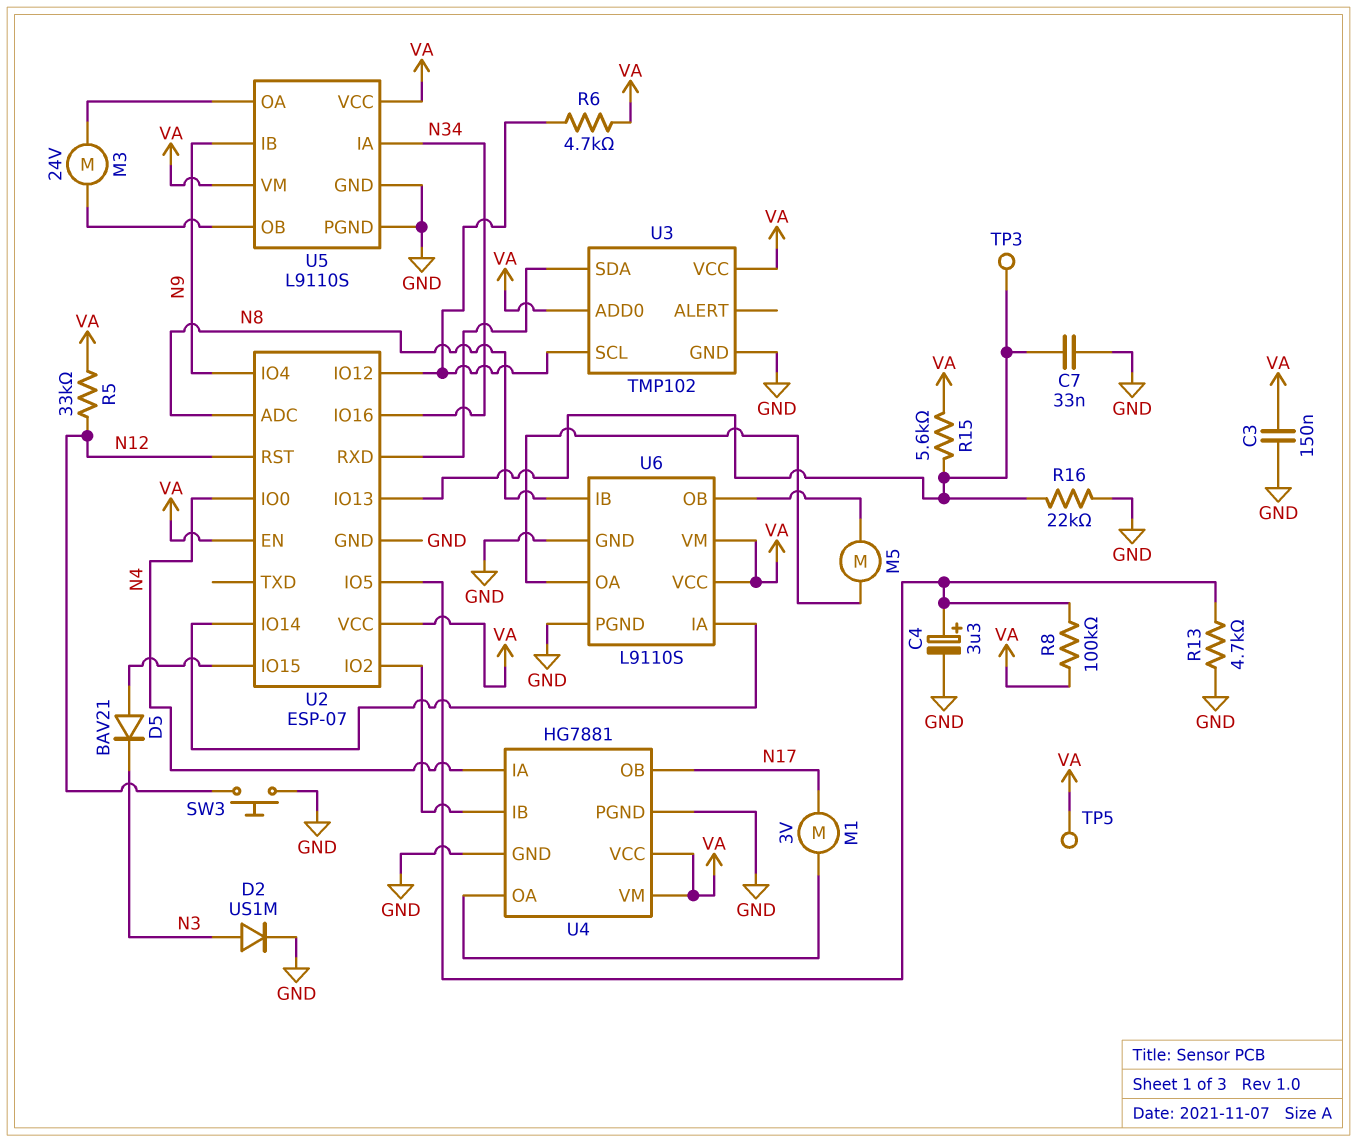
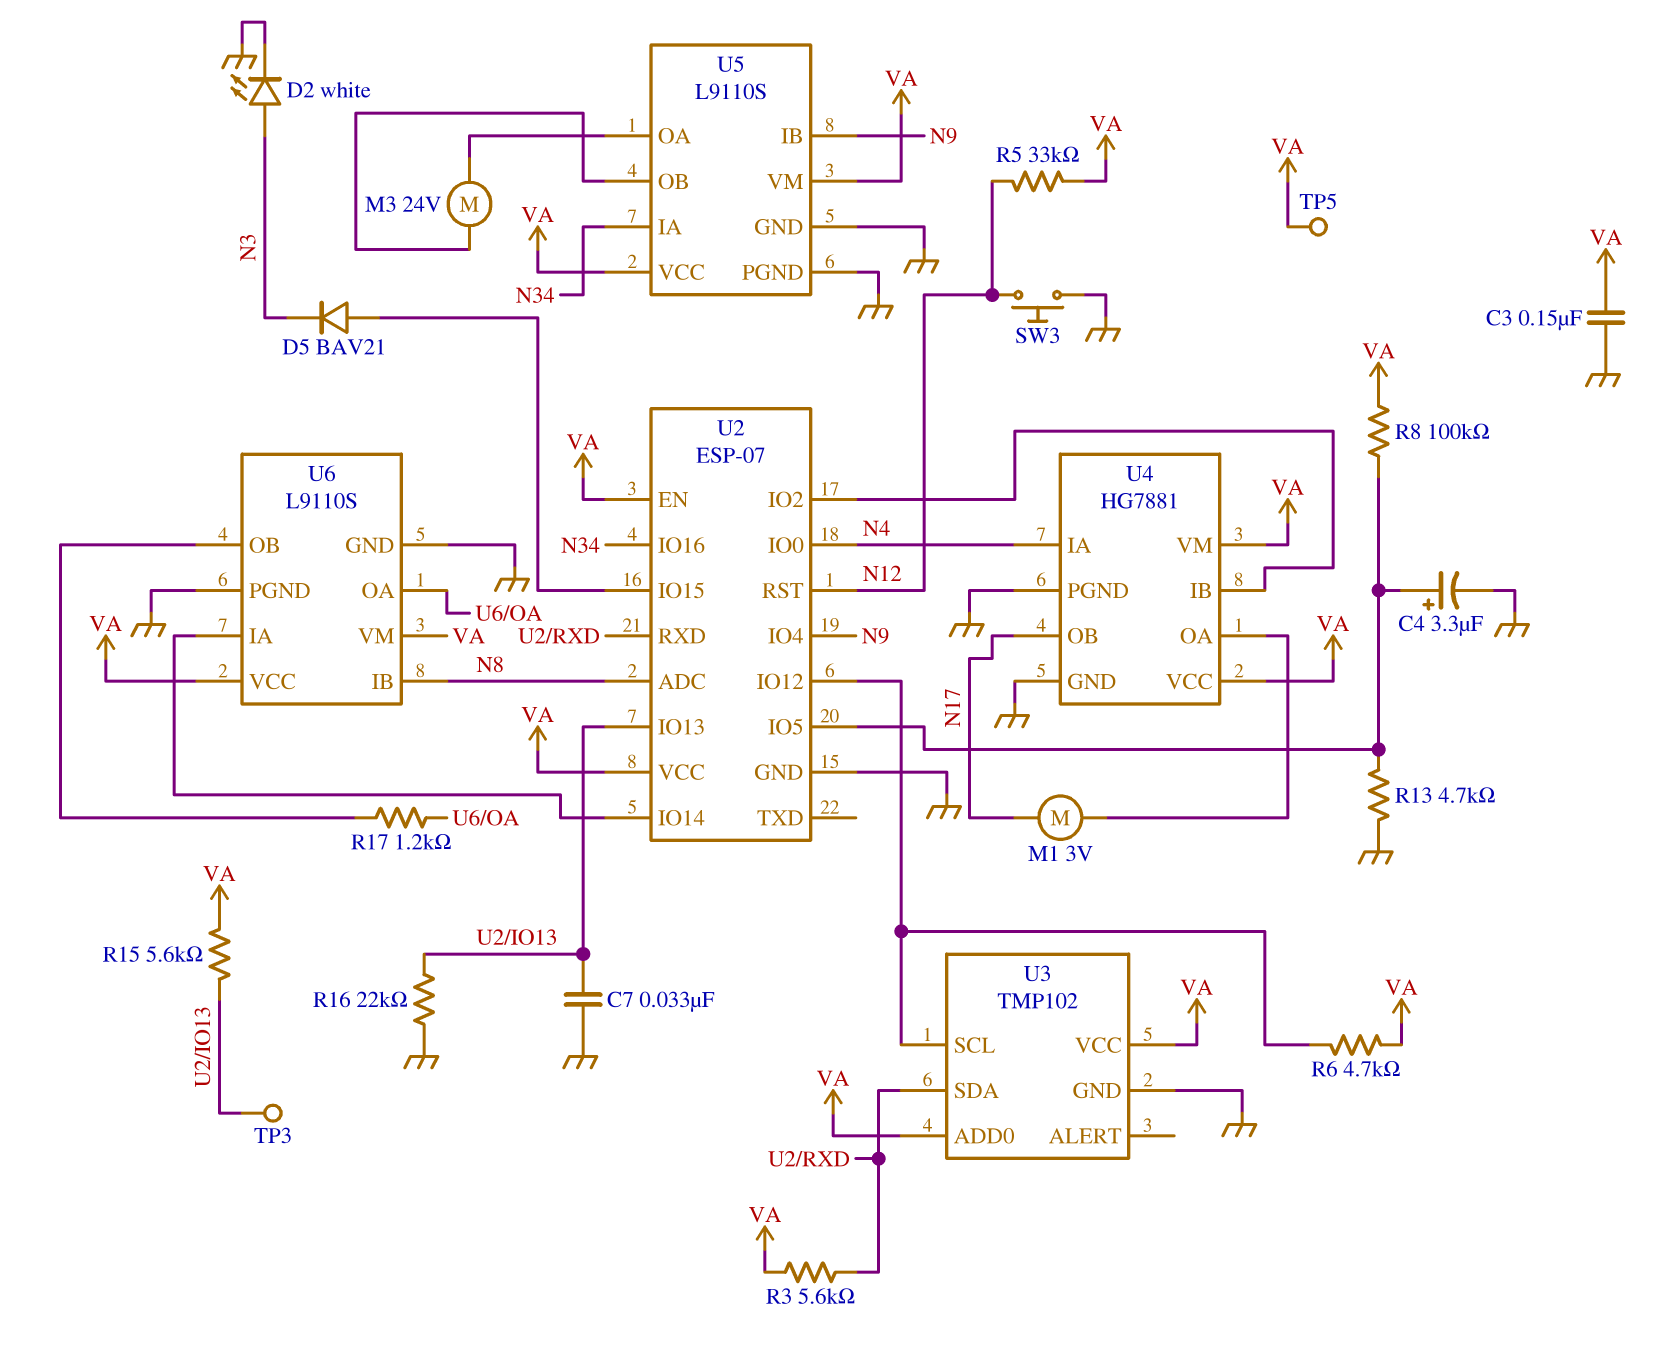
D2: diode US1M (A N3, K GND) -> LED white (A N3, K GND)
M5: motor (U6/OA, U6/OB) -> none
R3: none -> 5.6k (U2/RXD, VA)
R17: none -> 1.2k (U6/OA, U6/OB)

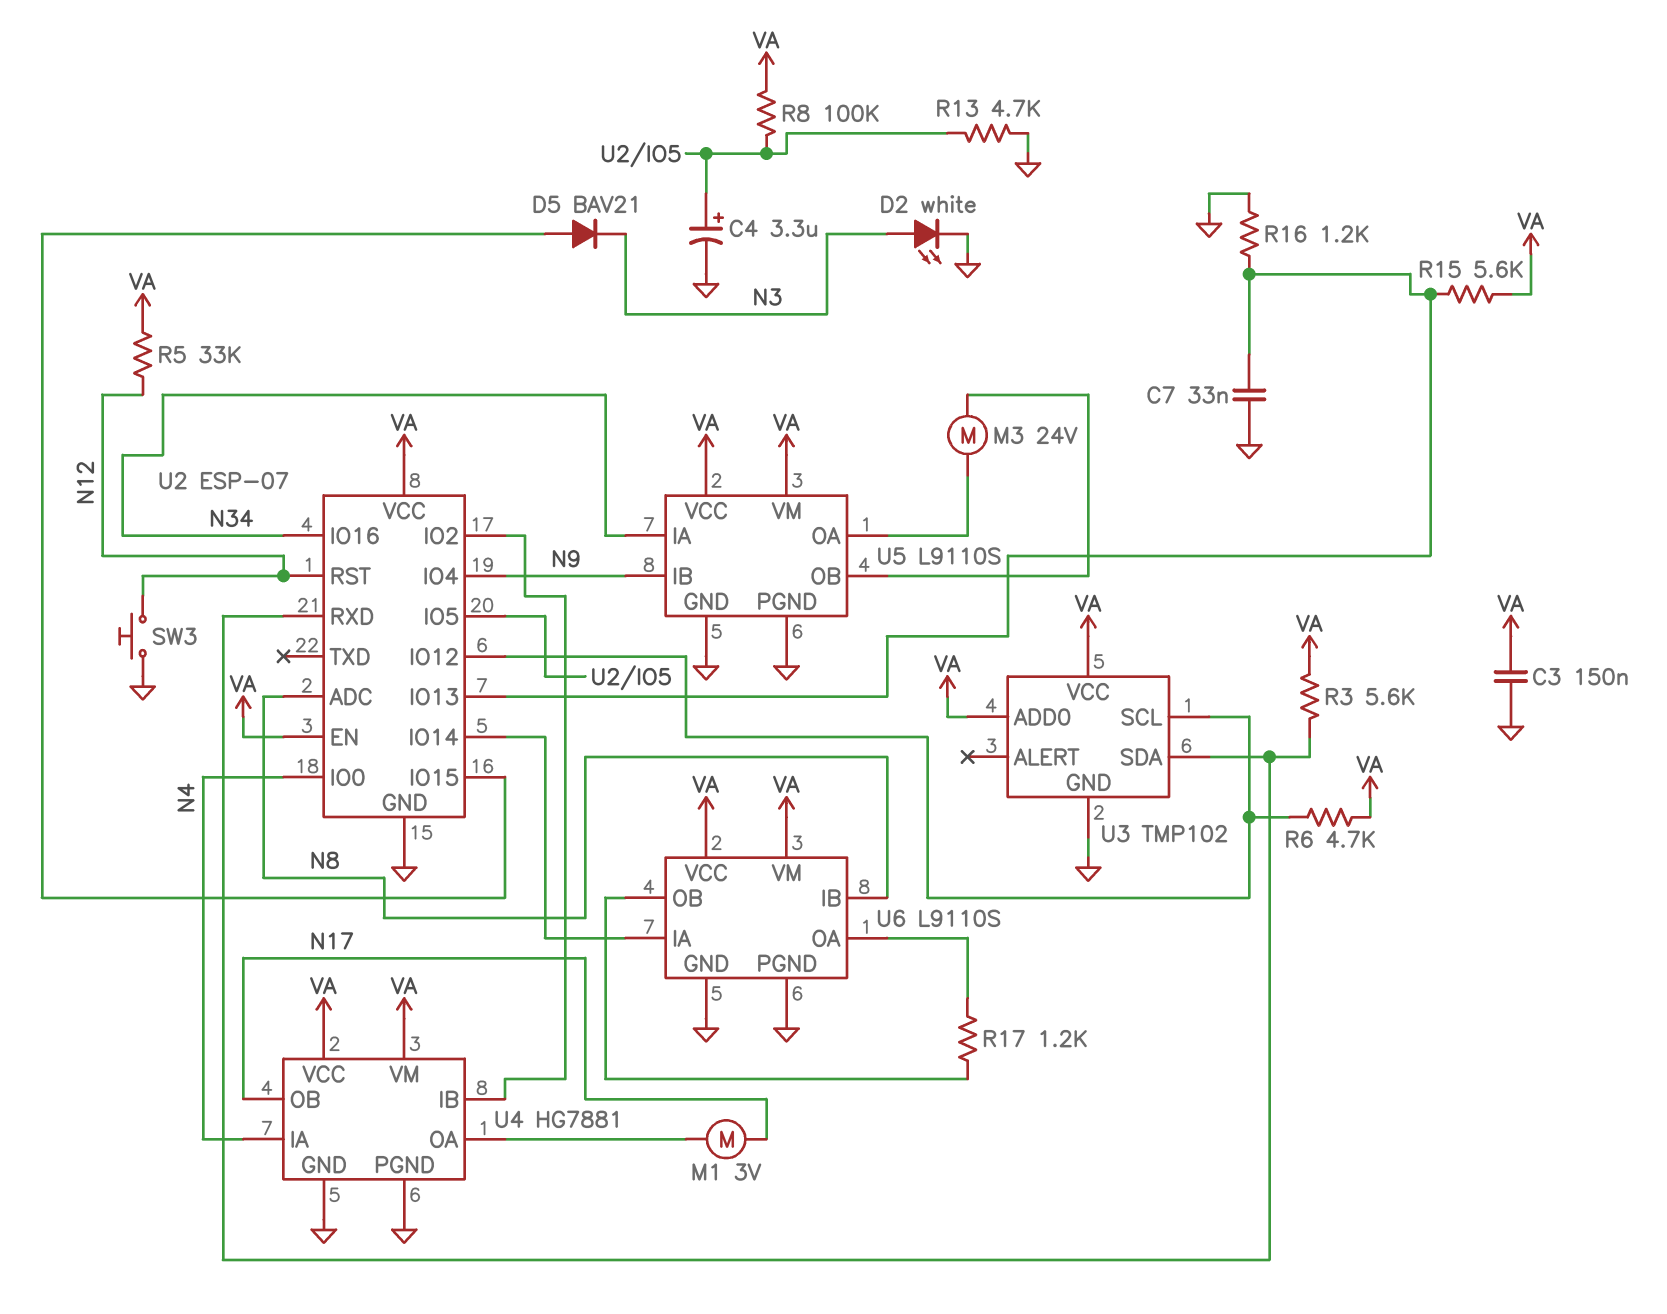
R16: 22k (GND, U2/IO13) -> 1.2k (GND, U2/IO13)
TP3: test point (U2/IO13) -> none
TP5: test point (VA) -> none

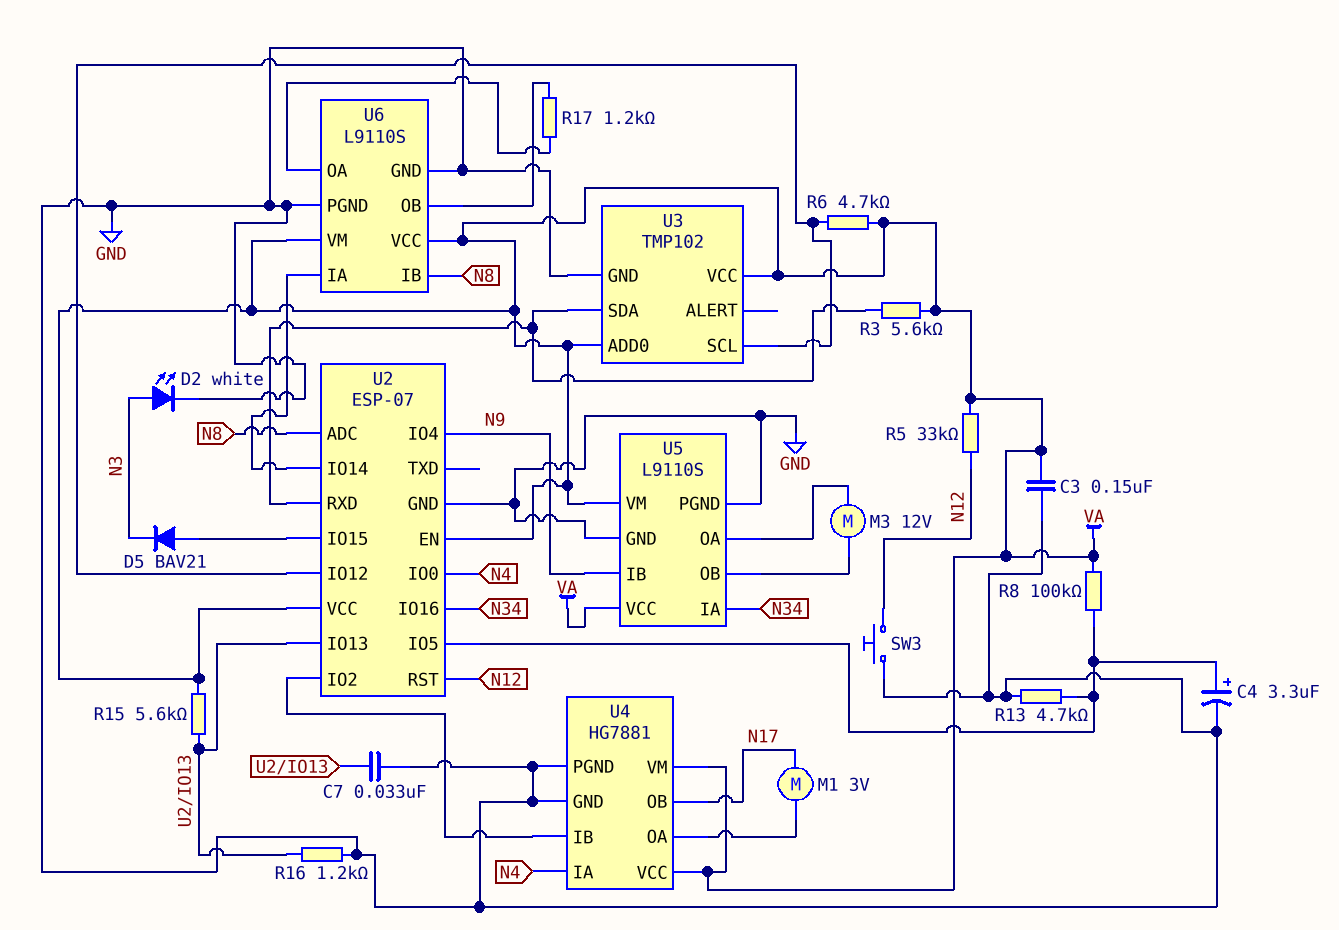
M3: motor 24V (U5/OA, U5/OB) -> motor 12V (U5/OA, U5/OB)

